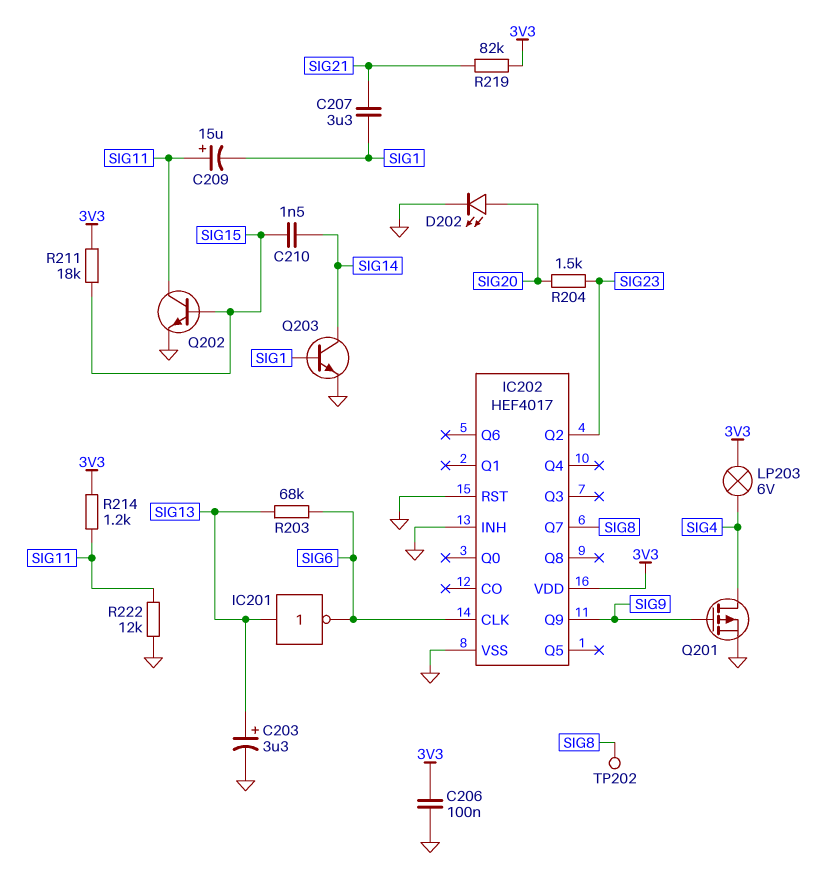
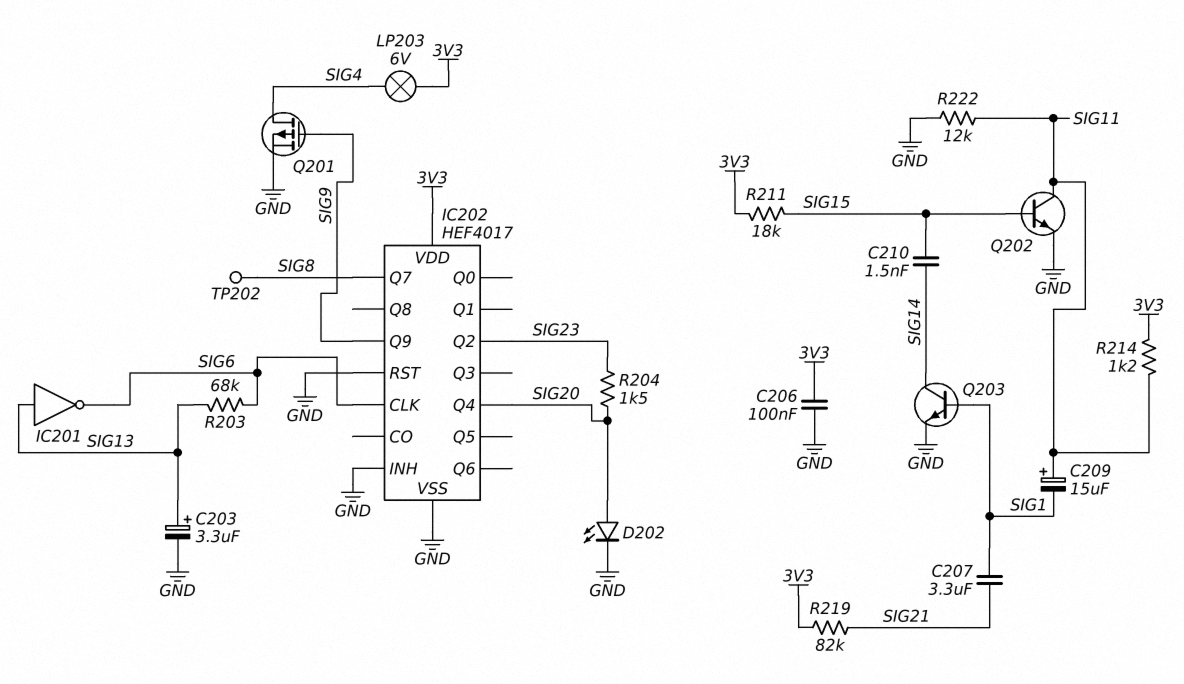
IC202 pin Q4: none -> SIG20

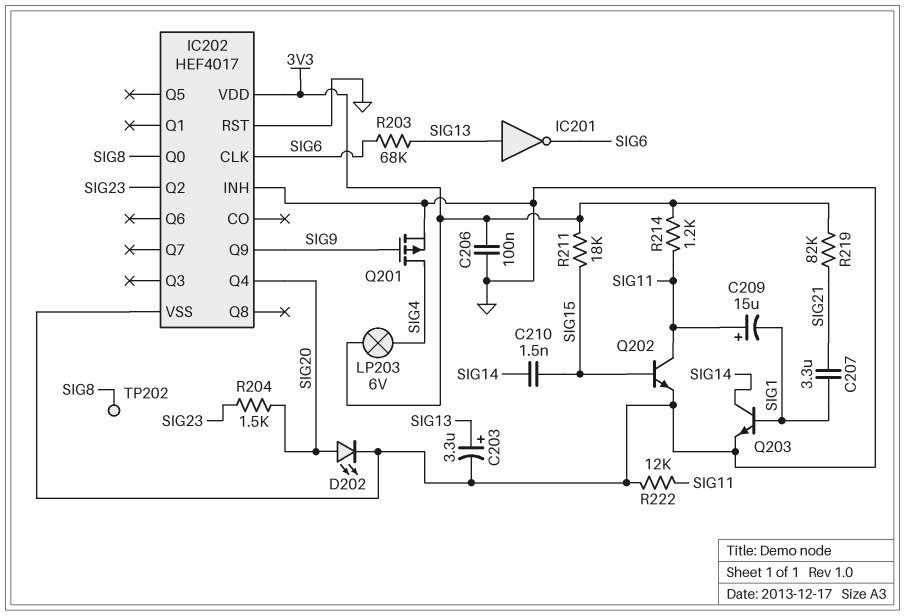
IC202 pin Q0: none -> SIG8
IC202 pin Q7: SIG8 -> none

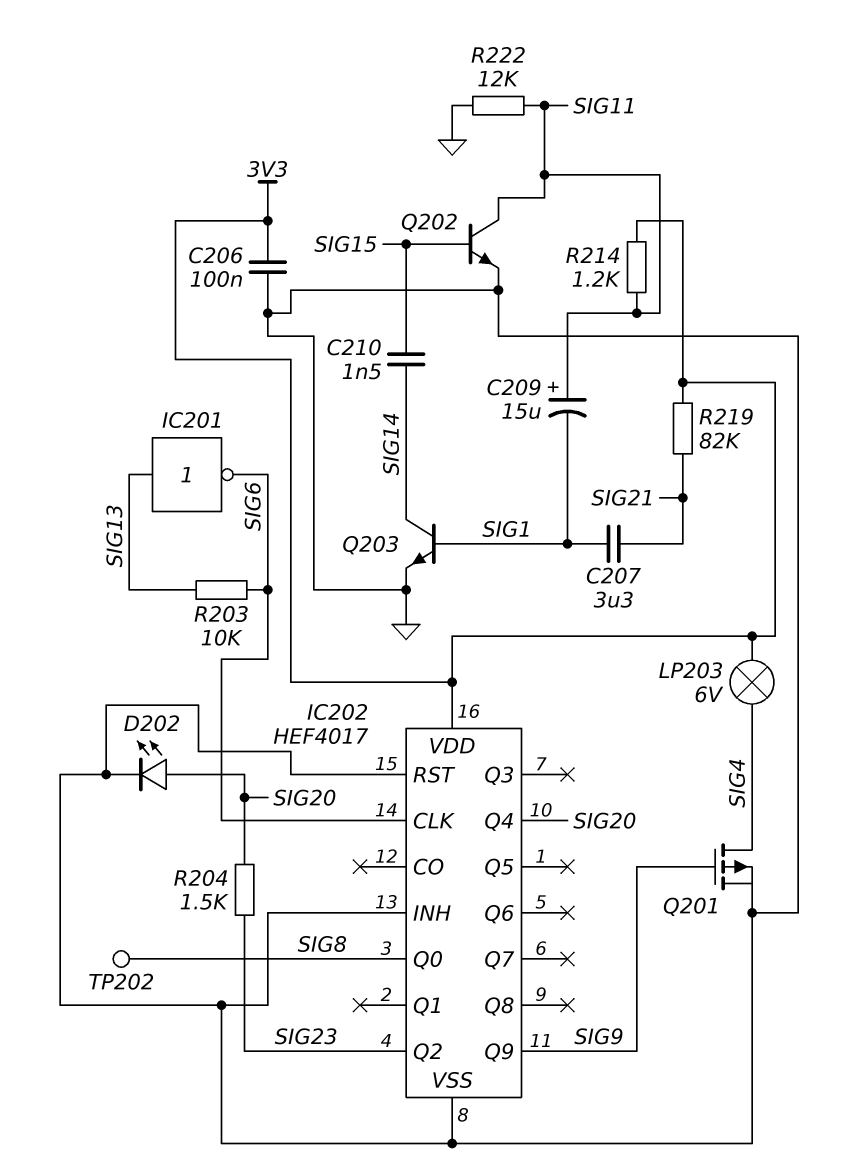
C203: 3.3uF (plus SIG13, minus GND) -> none
R203: 68k (SIG6, SIG13) -> 10k (SIG6, SIG13)
R211: 18k (3V3, SIG15) -> none

